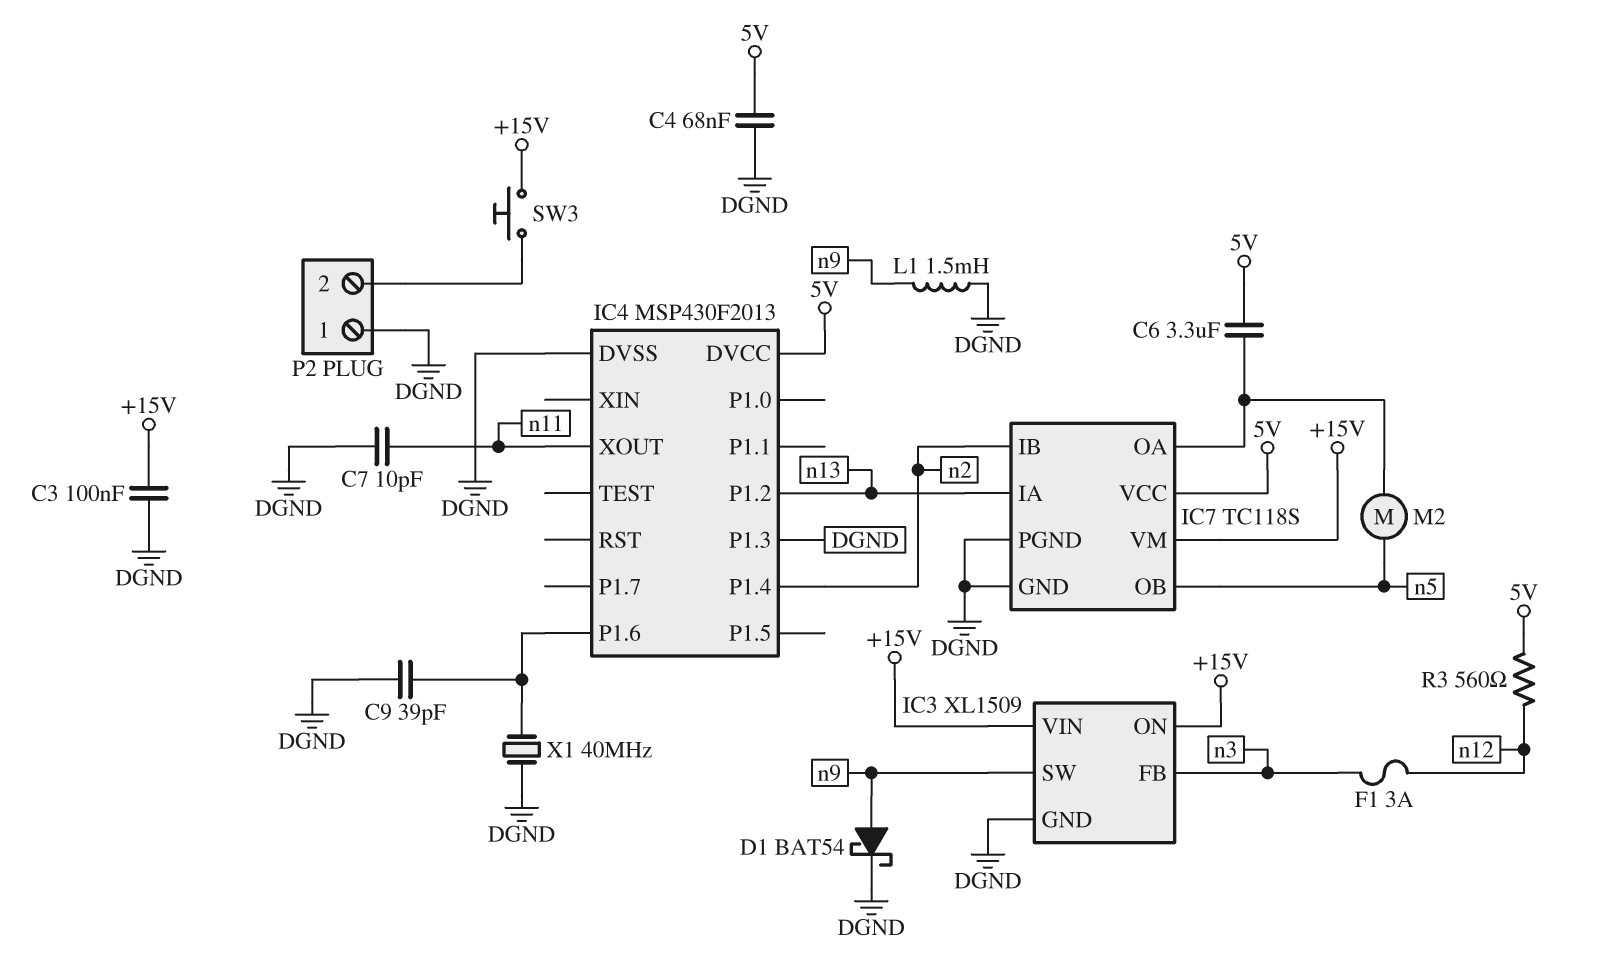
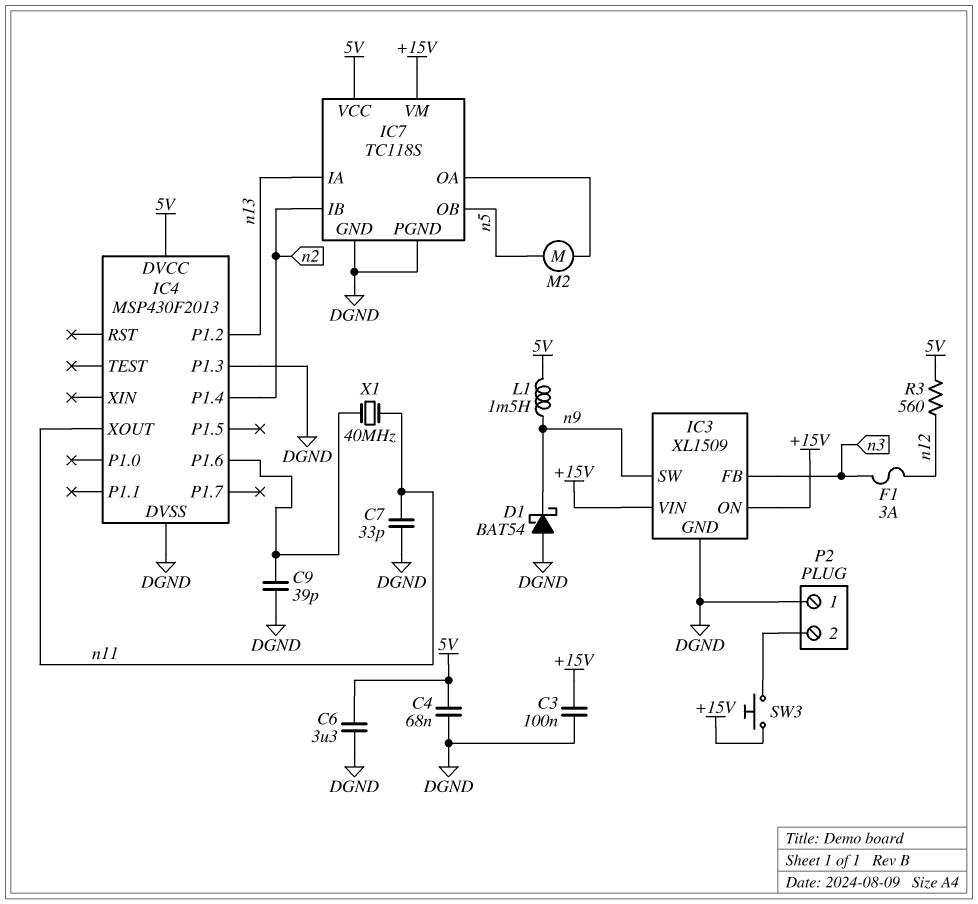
C6: 3.3uF (5V, IC7/OA) -> 3.3uF (5V, DGND)
C7: 10pF (DGND, n11) -> 33pF (DGND, n11)
D1: schottky BAT54 (A n9, K DGND) -> schottky BAT54 (A DGND, K n9)
L1: 1.5mH (DGND, n9) -> 1.5mH (5V, n9)
X1: 40MHz (DGND, IC4/P1.6) -> 40MHz (IC4/P1.6, n11)

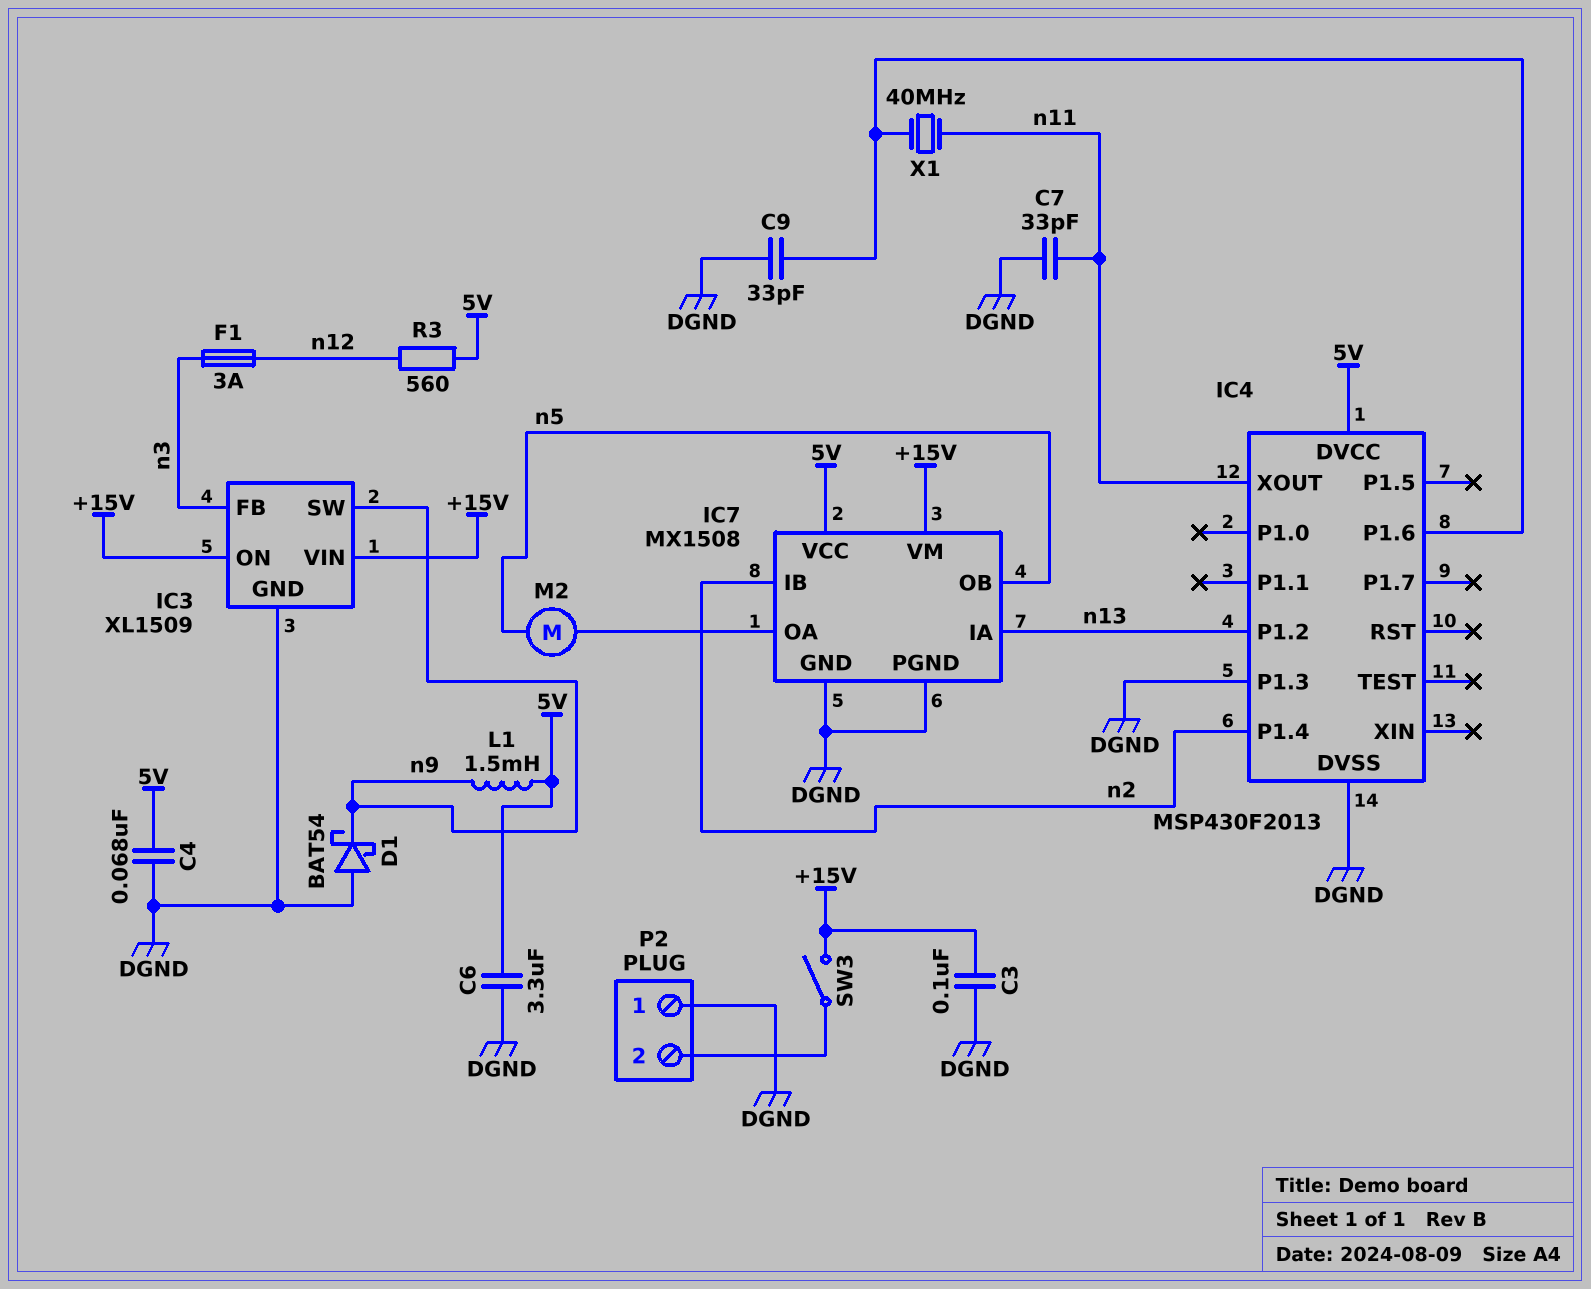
C9: 39pF (DGND, IC4/P1.6) -> 33pF (DGND, IC4/P1.6)
IC7: TC118S -> MX1508
SW3: button (+15V, P2/2) -> switch (+15V, P2/2)

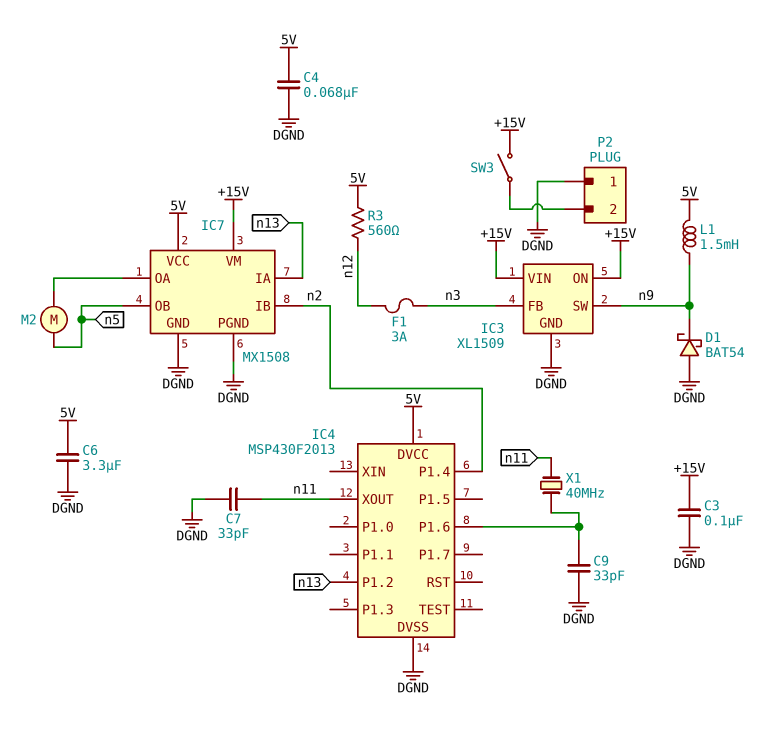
IC4 pin P1.3: DGND -> none

